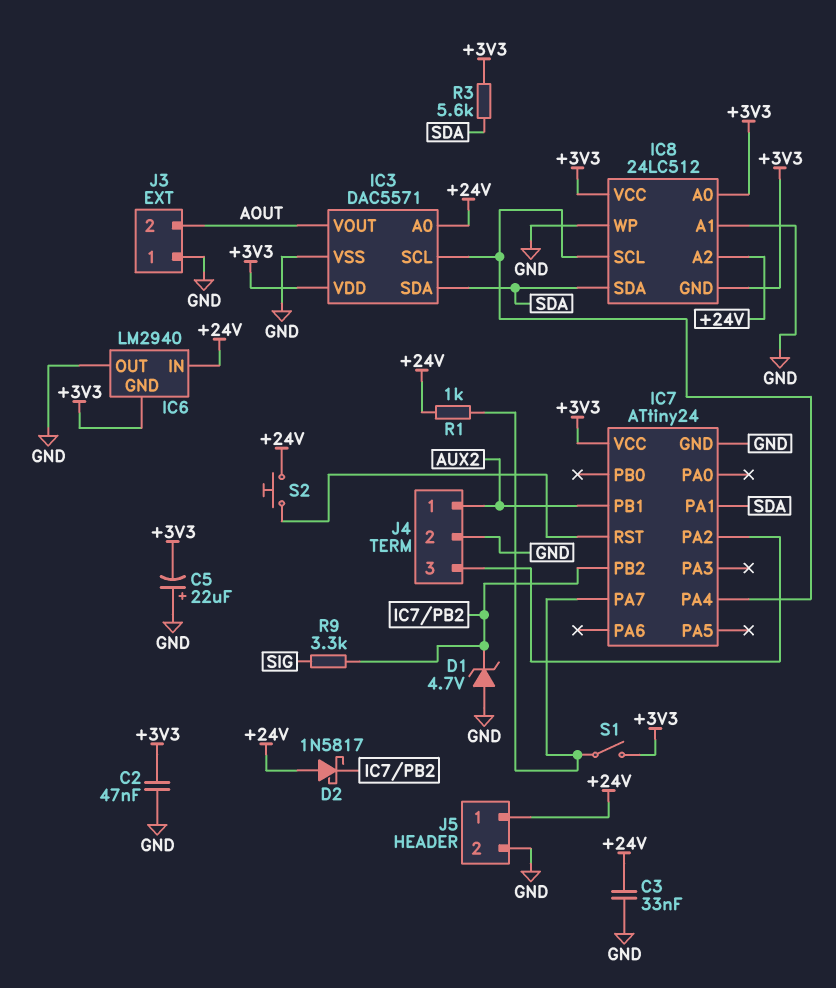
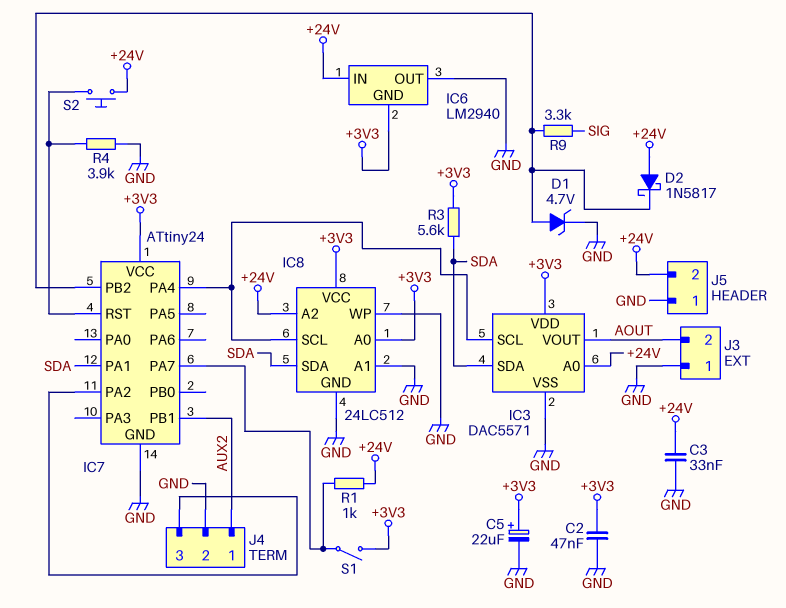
C5: 22uF (plus GND, minus +3V3) -> 22uF (plus +3V3, minus GND)
D1: zener 4.7V (A GND, K IC7/PB2) -> zener 4.7V (A IC7/PB2, K GND)
IC8 pin GND: +3V3 -> GND
J5 pin 1: +24V -> GND
J5 pin 2: GND -> +24V
R4: none -> 3.9k (GND, IC7/RST)

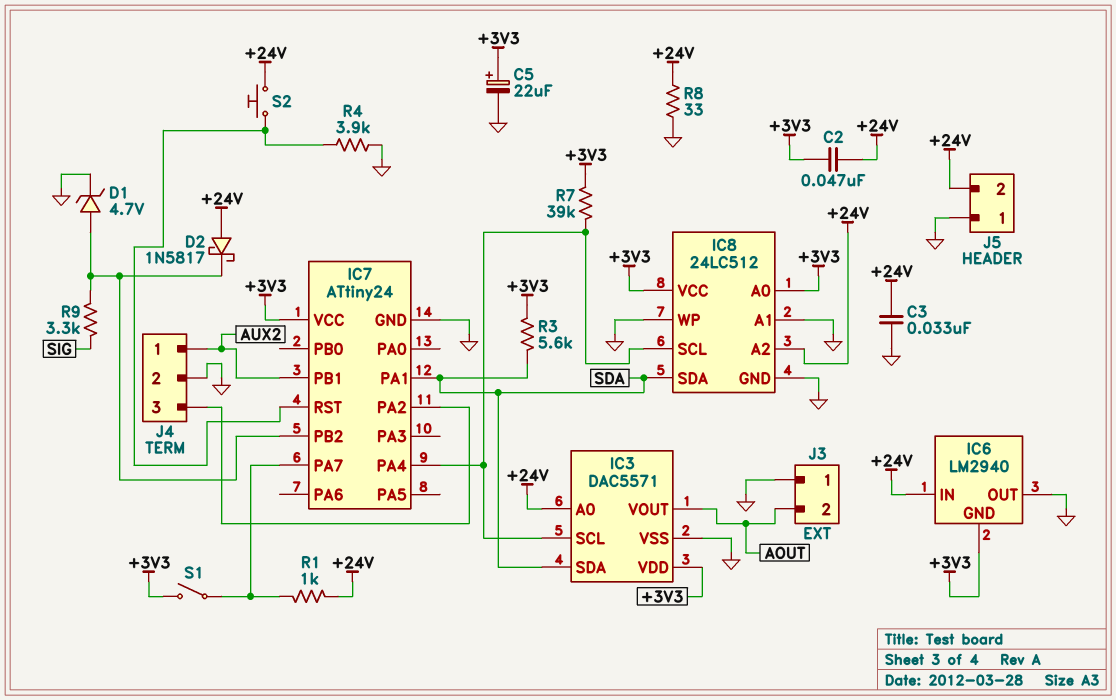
C2: 47nF (+3V3, GND) -> 47nF (+3V3, +24V)
R7: none -> 39k (+3V3, IC3/SCL)
R8: none -> 33 (+24V, GND)

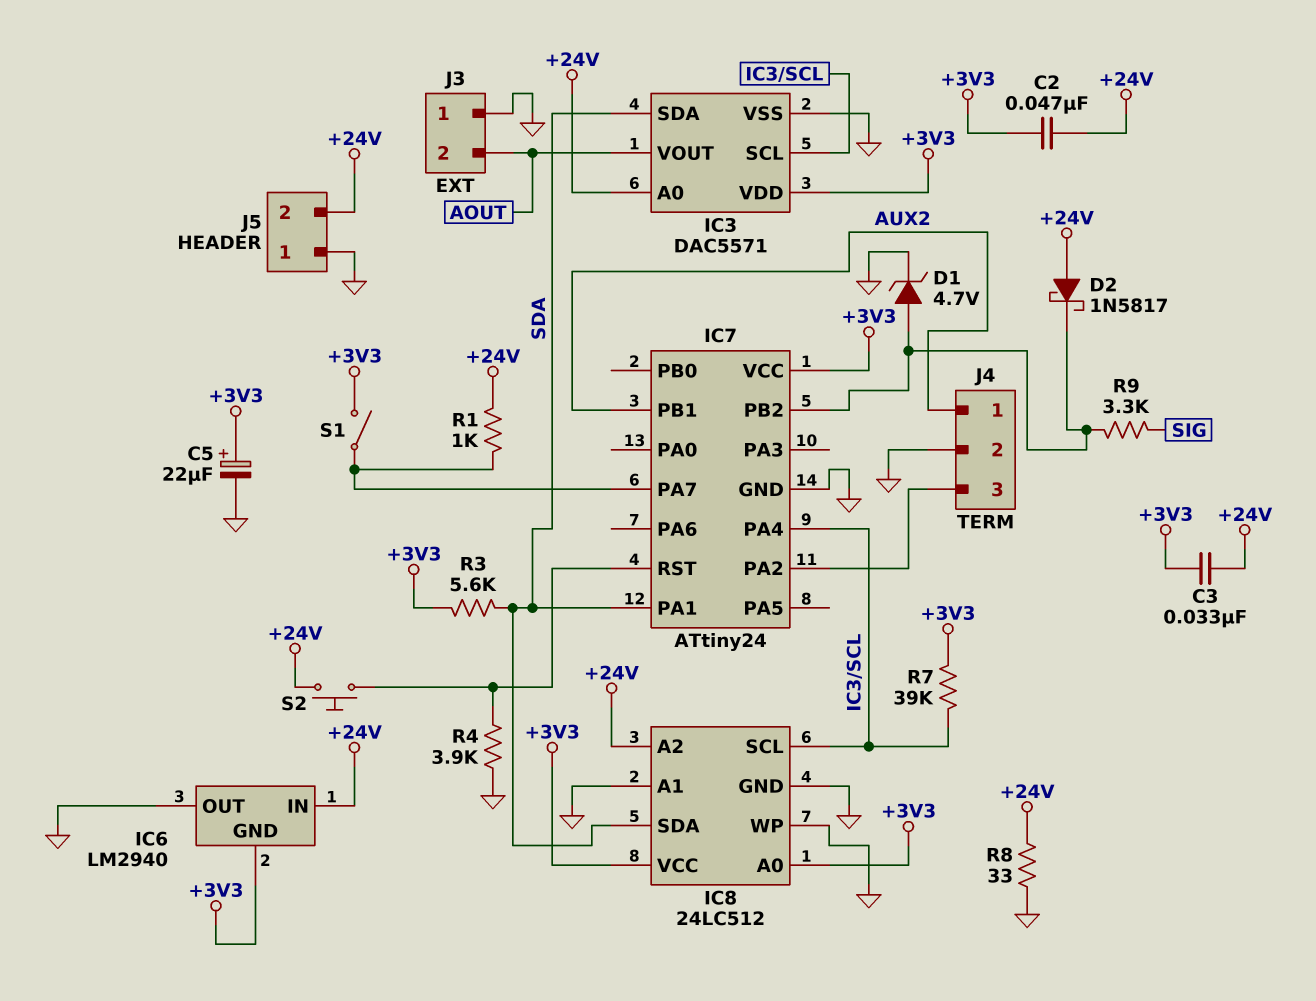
C3: 33nF (+24V, GND) -> 33nF (+3V3, +24V)

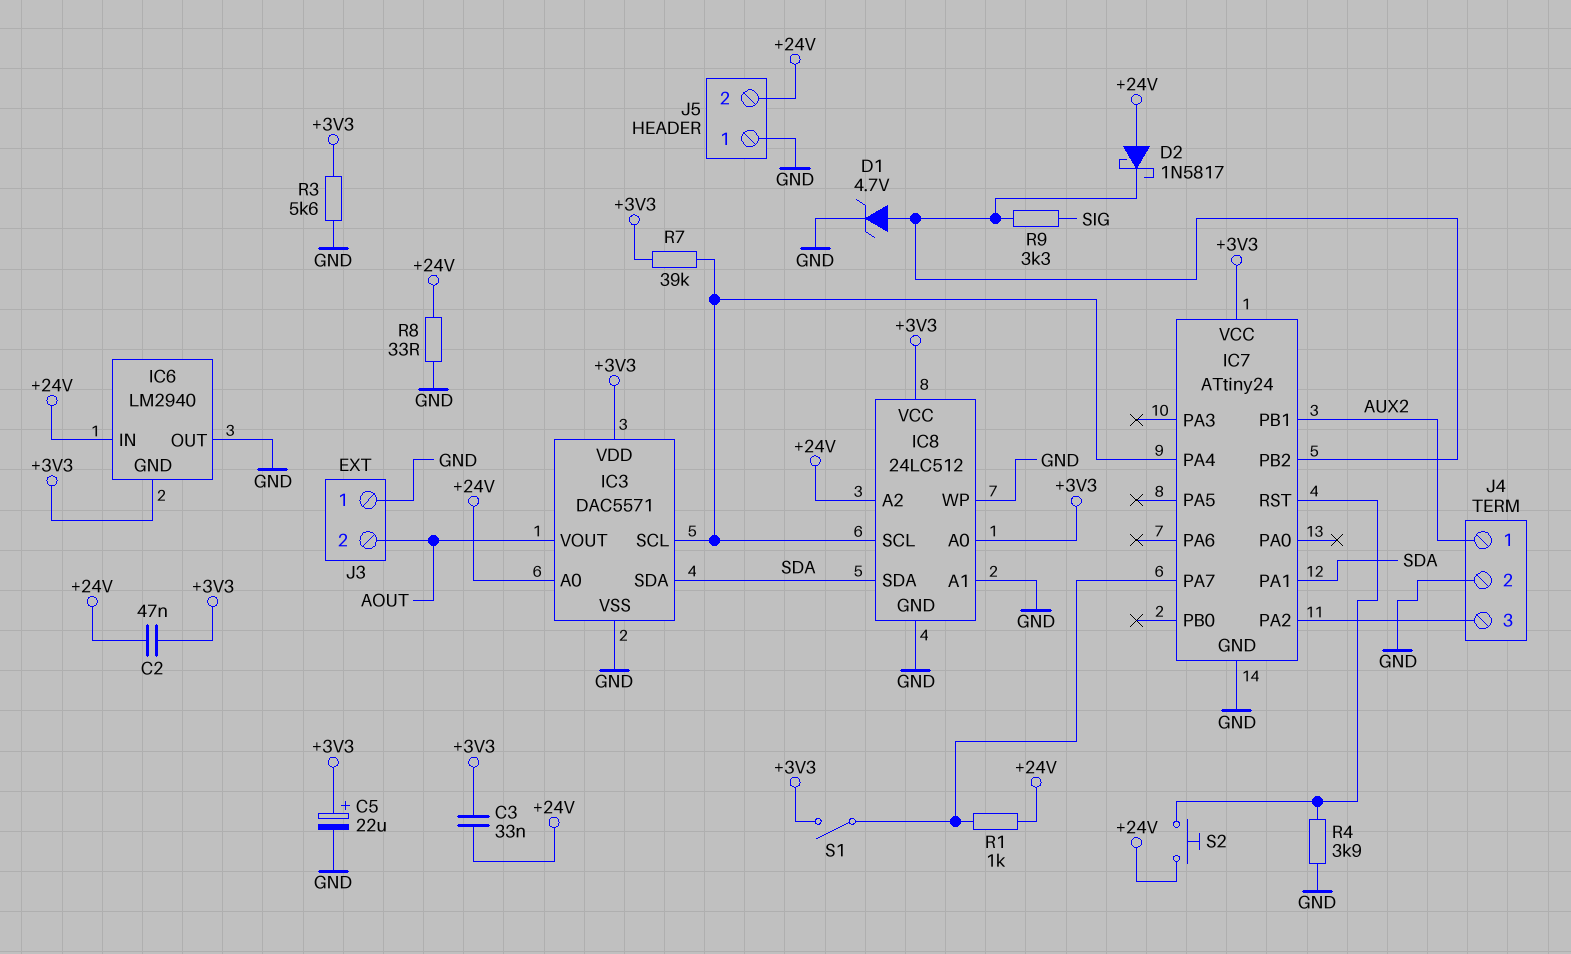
R3: 5.6k (+3V3, SDA) -> 5.6k (+3V3, GND)

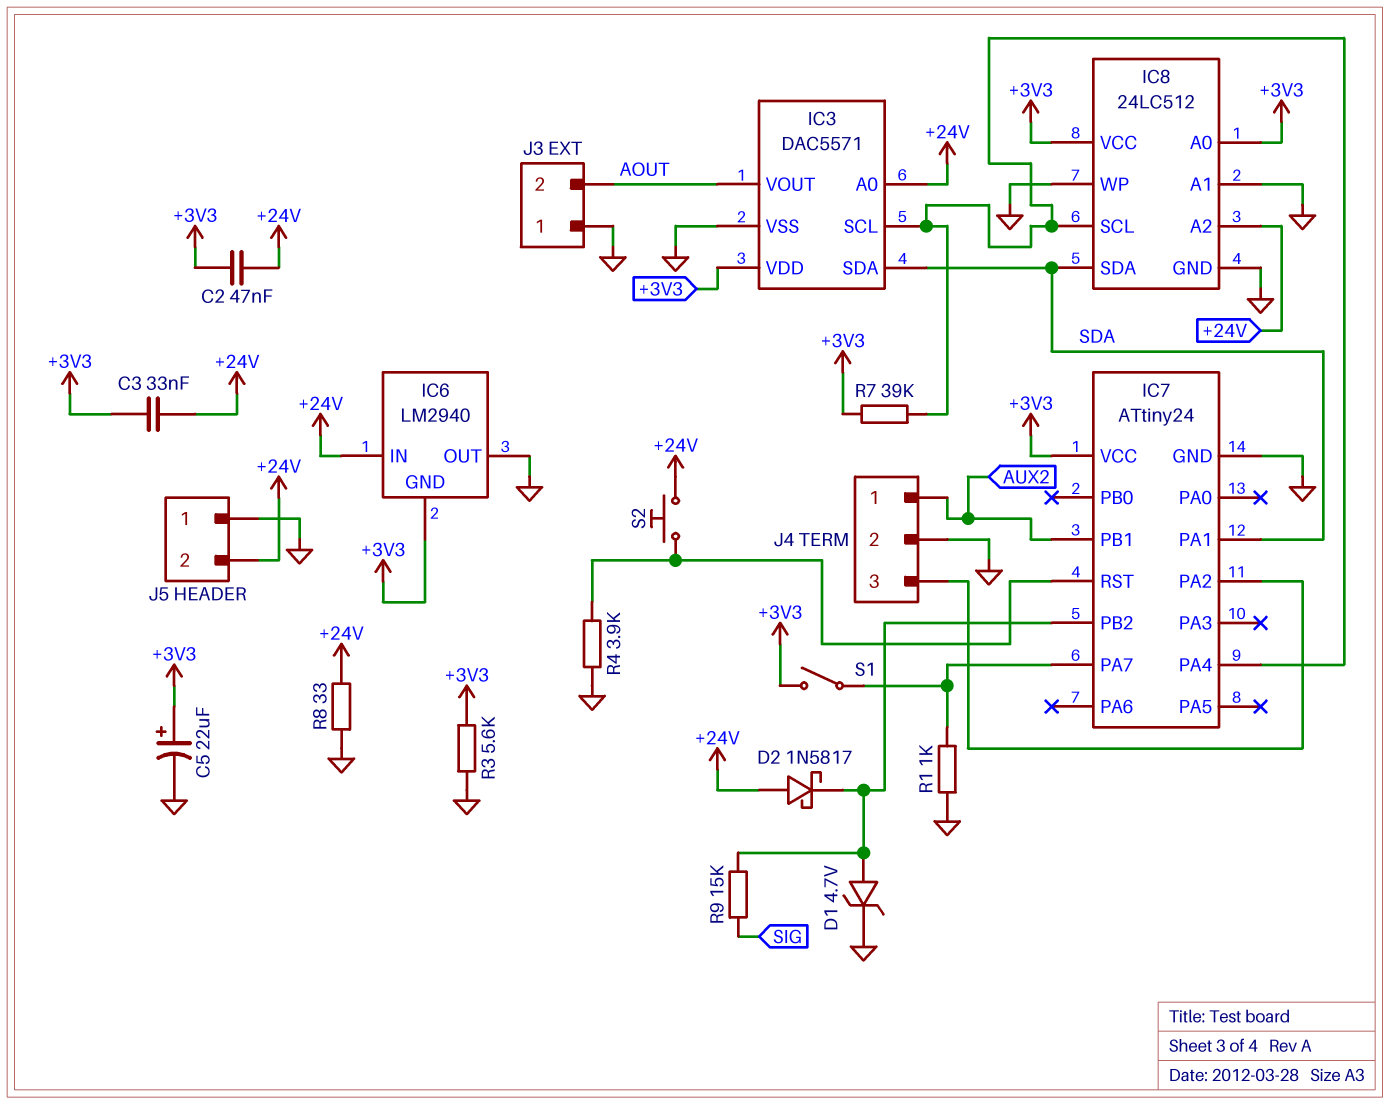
R1: 1k (+24V, IC7/PA7) -> 1k (GND, IC7/PA7)
R9: 3.3k (IC7/PB2, SIG) -> 15k (IC7/PB2, SIG)

